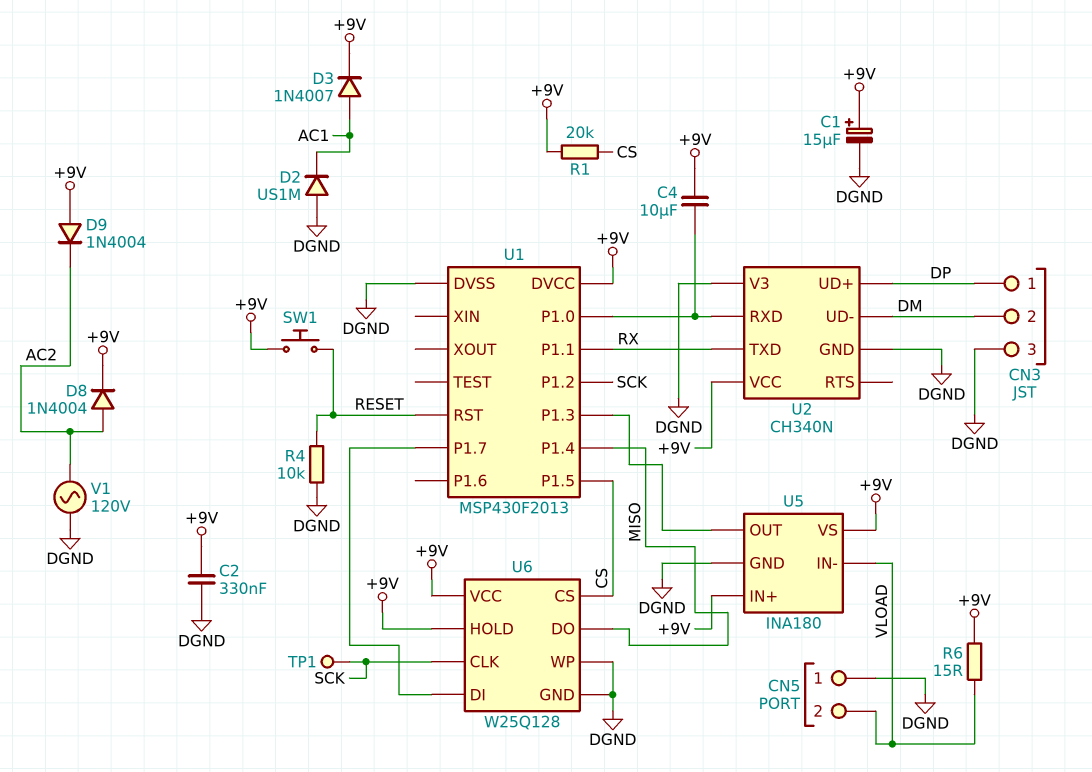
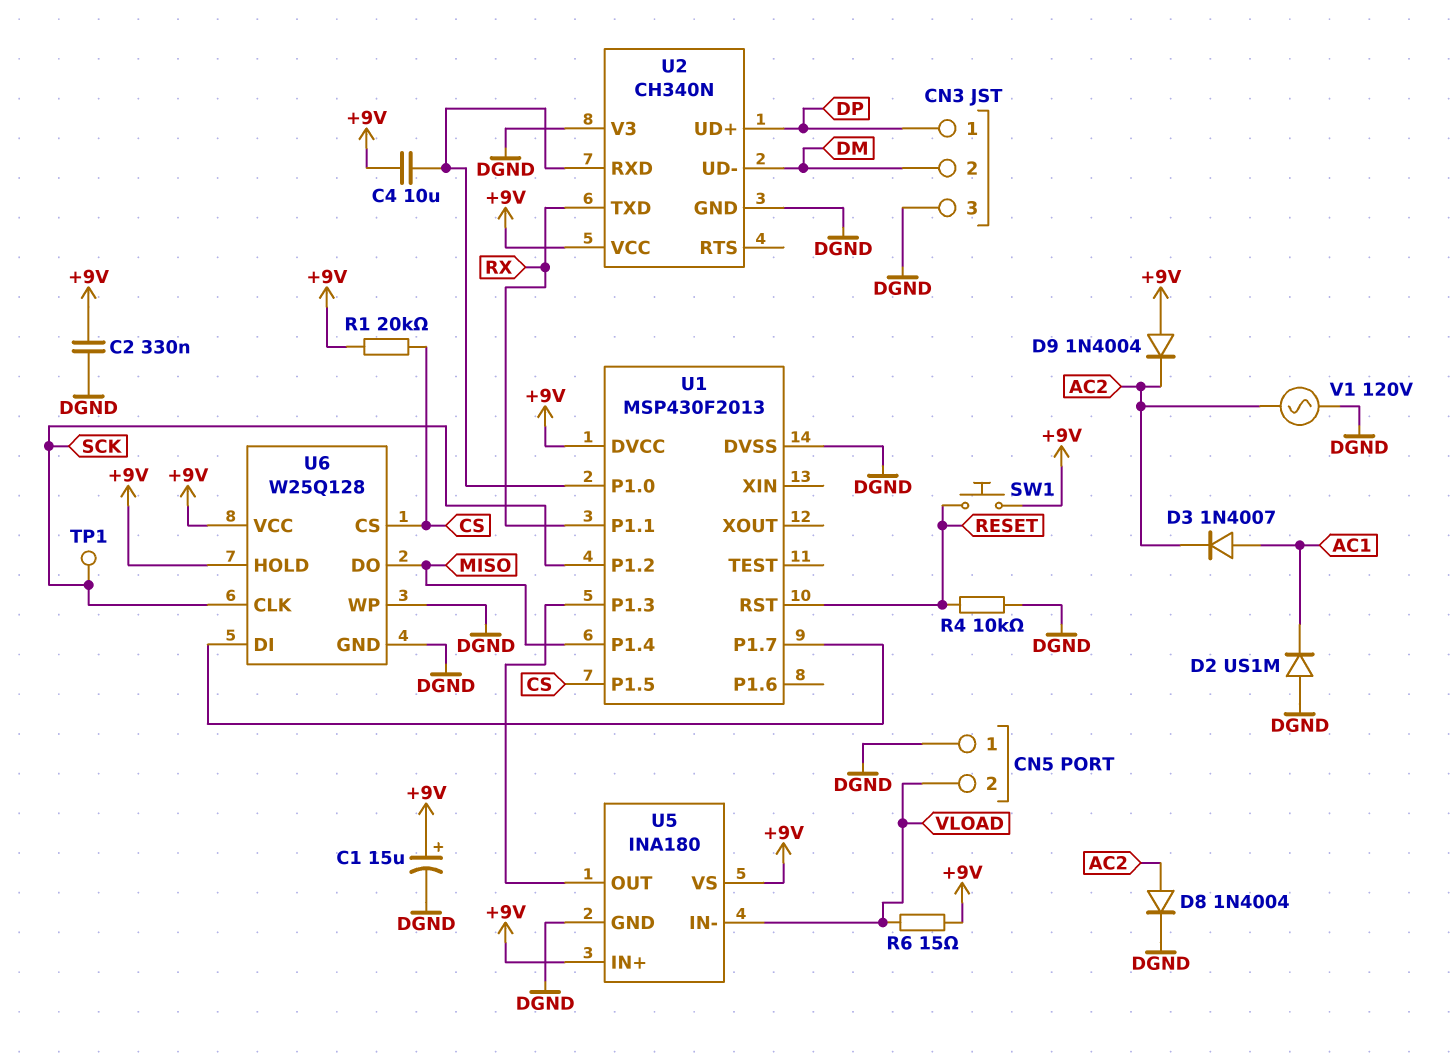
D3: diode 1N4007 (A AC1, K +9V) -> diode 1N4007 (A AC1, K AC2)
D8: diode 1N4004 (A AC2, K +9V) -> diode 1N4004 (A AC2, K DGND)

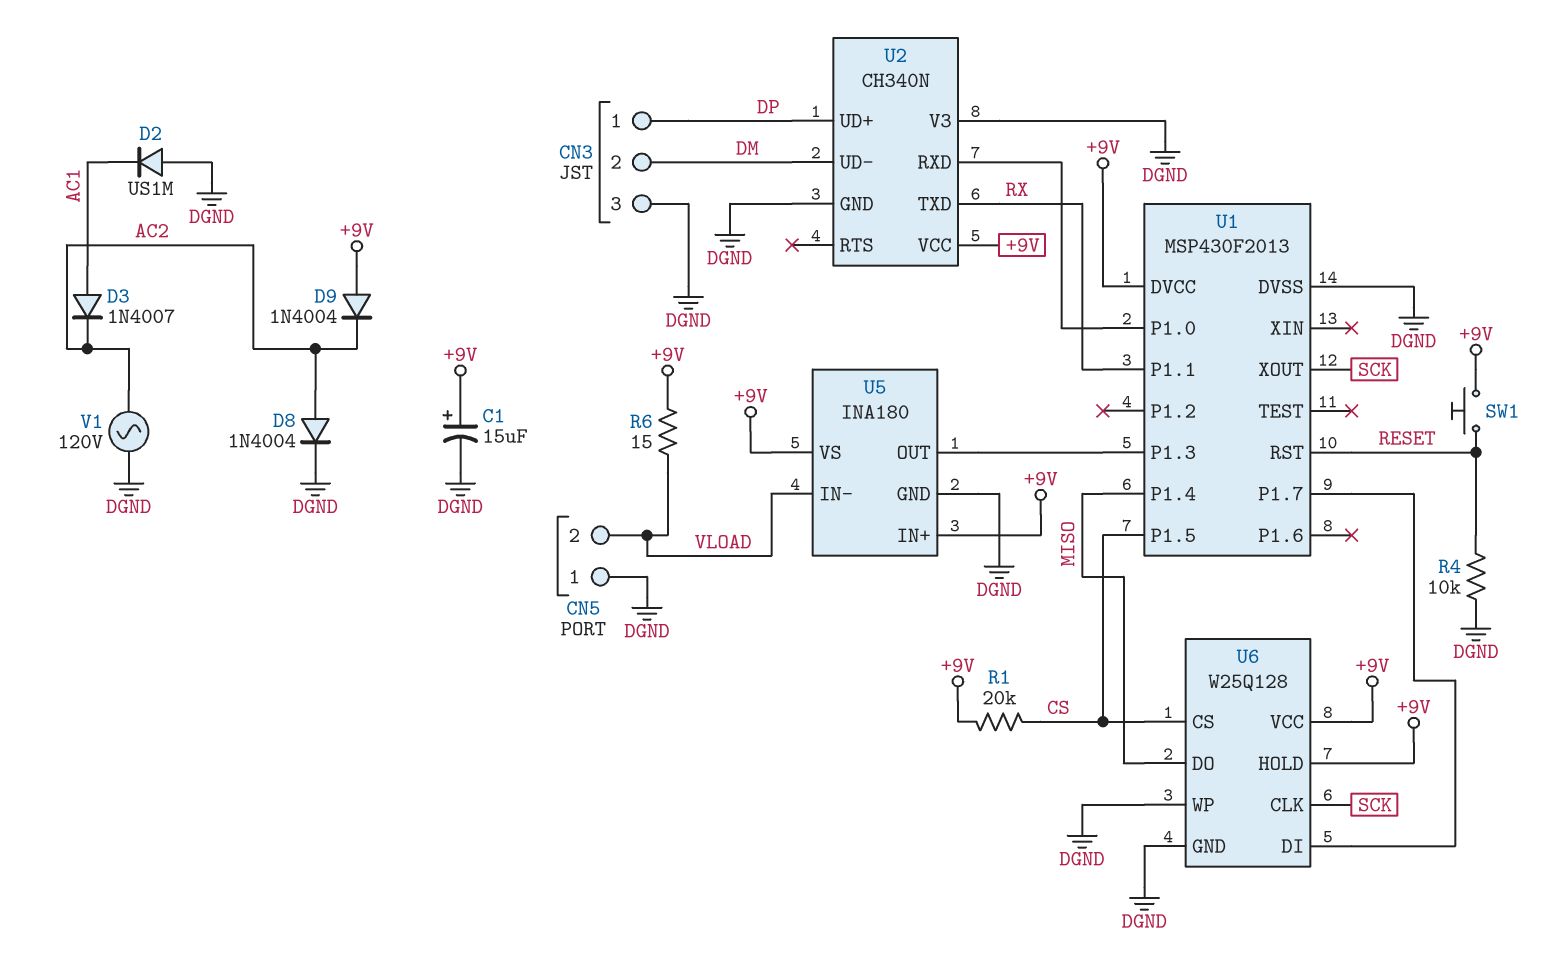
C2: 330nF (+9V, DGND) -> none
C4: 10uF (+9V, U1/P1.0) -> none
TP1: test point (SCK) -> none
U1 pin P1.2: SCK -> none
U1 pin XOUT: none -> SCK

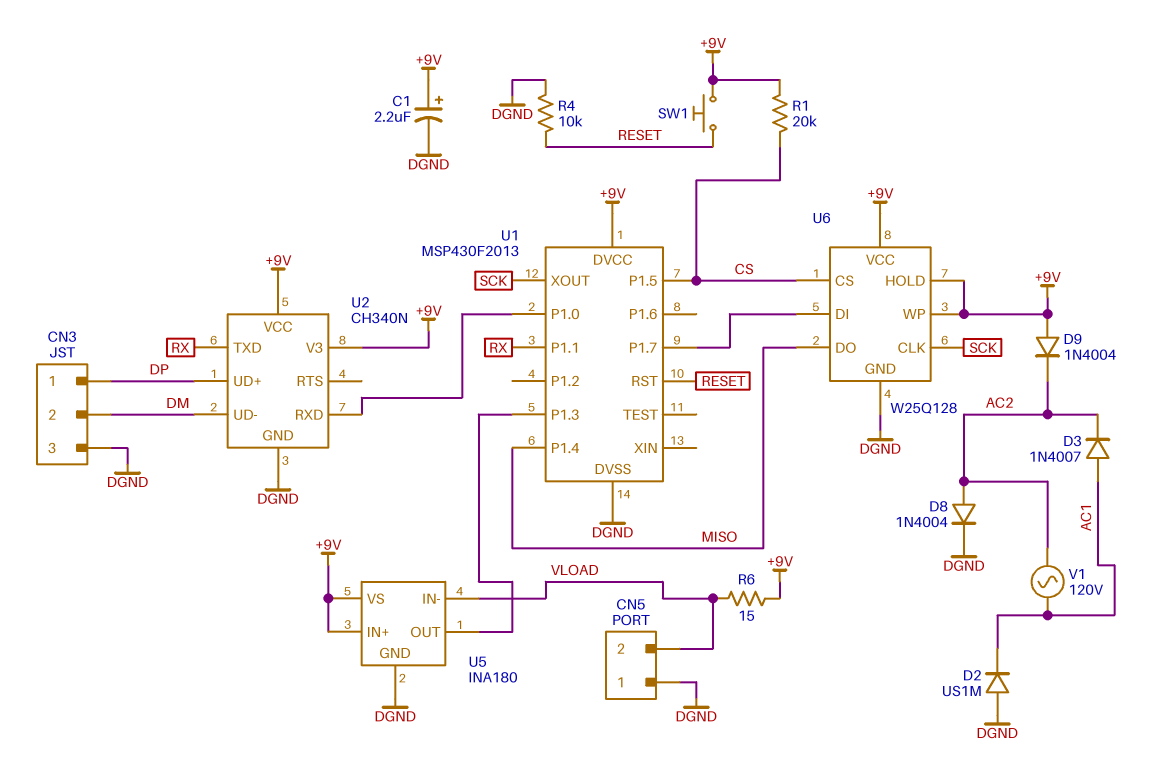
C1: 15uF (plus +9V, minus DGND) -> 2.2uF (plus +9V, minus DGND)
U2 pin V3: DGND -> +9V
U6 pin WP: DGND -> +9V
V1: AC 120V (AC2, DGND) -> AC 120V (AC1, AC2)

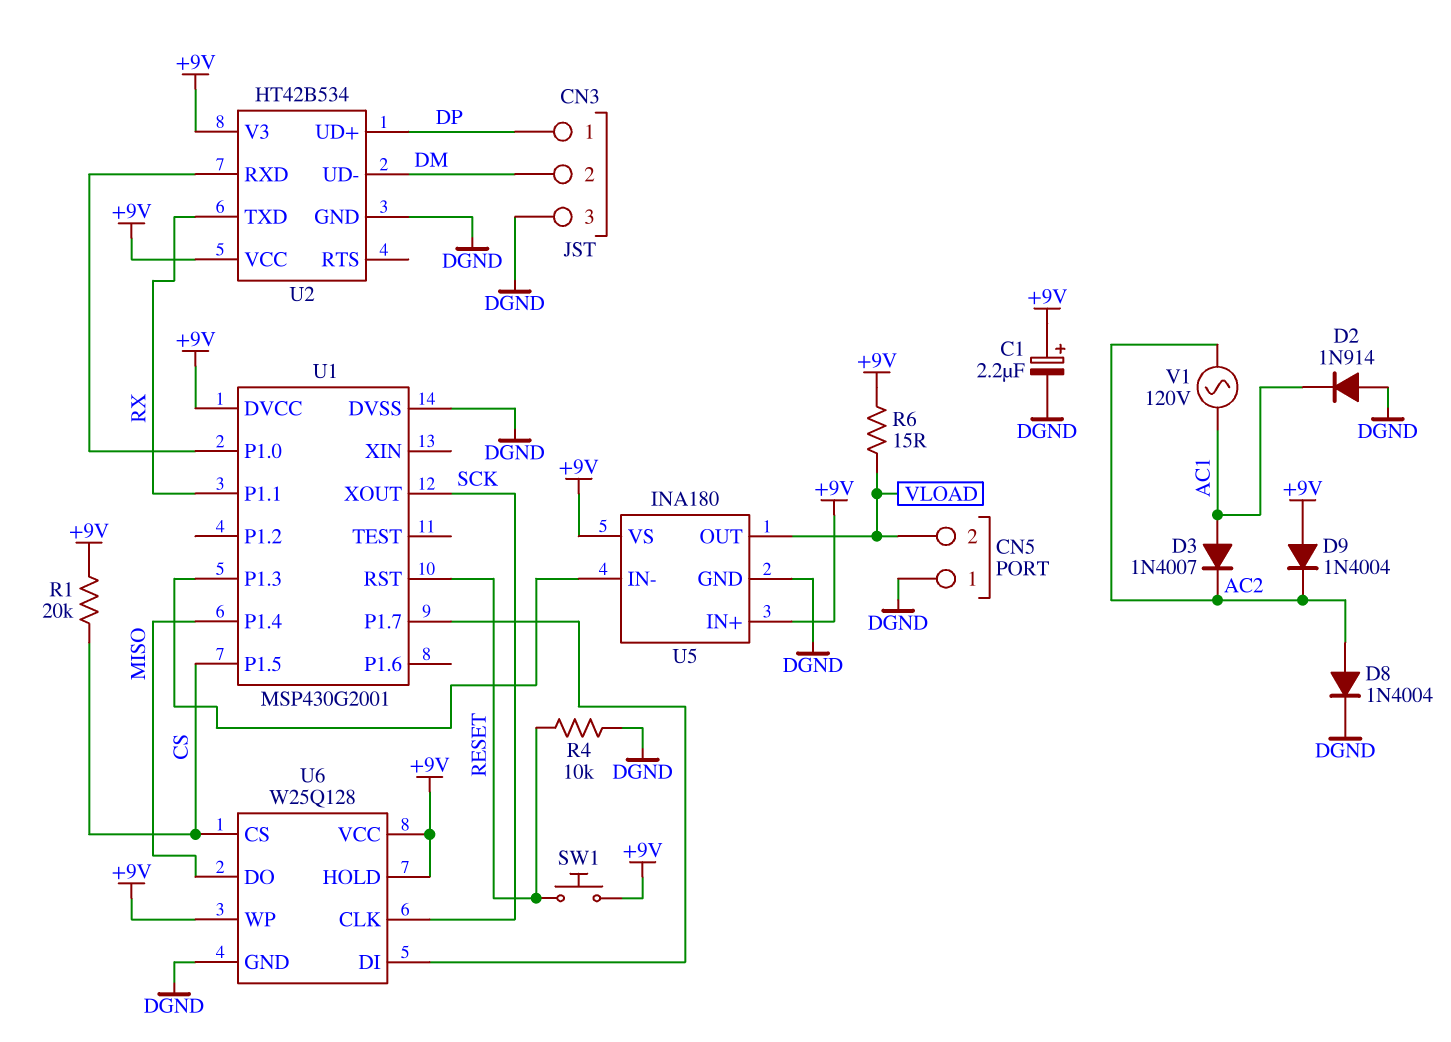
D2: diode US1M (A DGND, K AC1) -> diode 1N914 (A DGND, K AC1)
U1: MSP430F2013 -> MSP430G2001
U2: CH340N -> HT42B534
U5 pin IN-: VLOAD -> U1/P1.3
U5 pin OUT: U1/P1.3 -> VLOAD

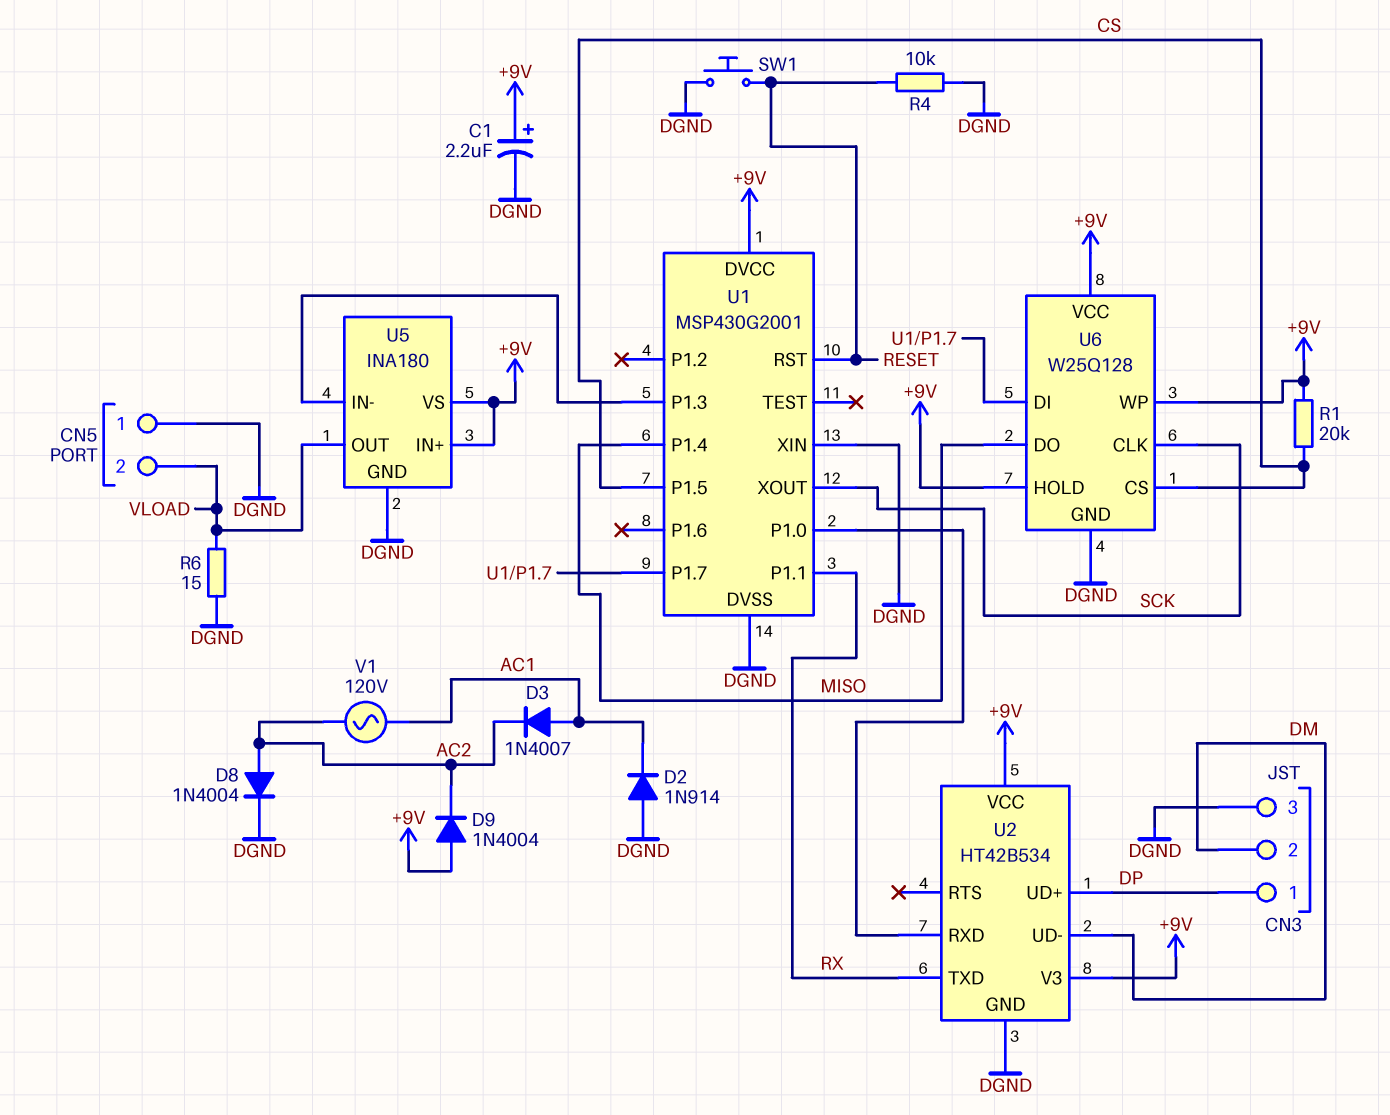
R6: 15 (+9V, VLOAD) -> 15 (DGND, VLOAD)
SW1: button (+9V, RESET) -> button (DGND, RESET)
U1 pin XIN: none -> DGND

